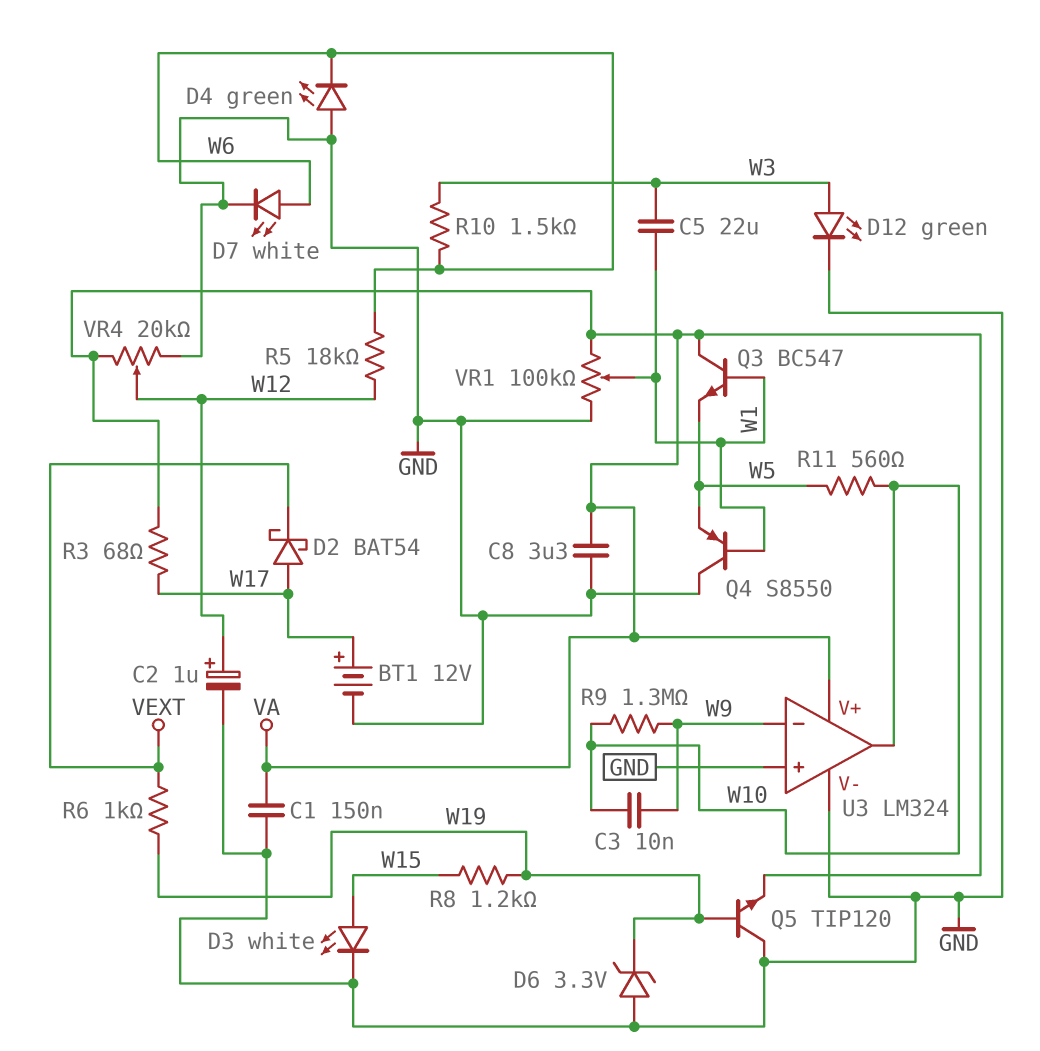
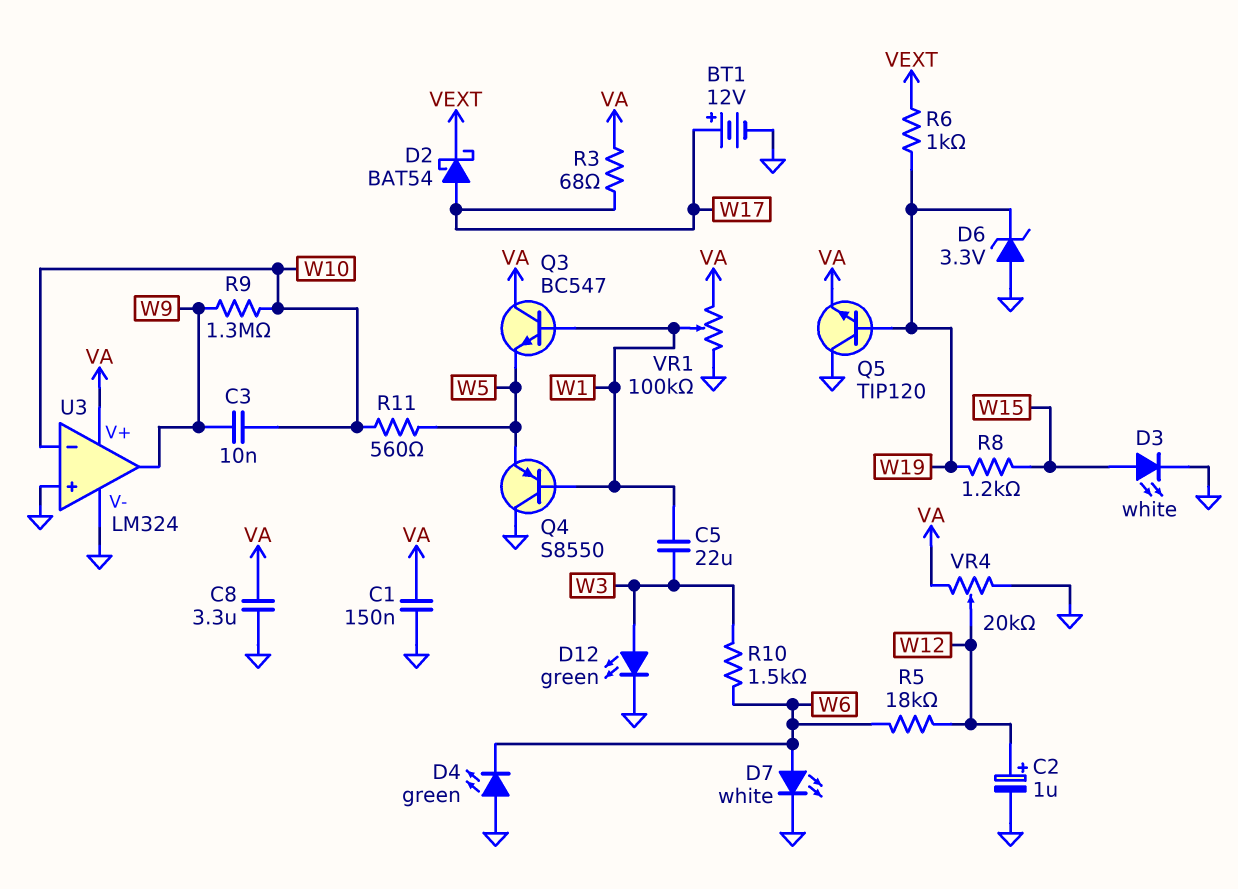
U3 pin in-: W9 -> W10
U3 pin out: W10 -> W9

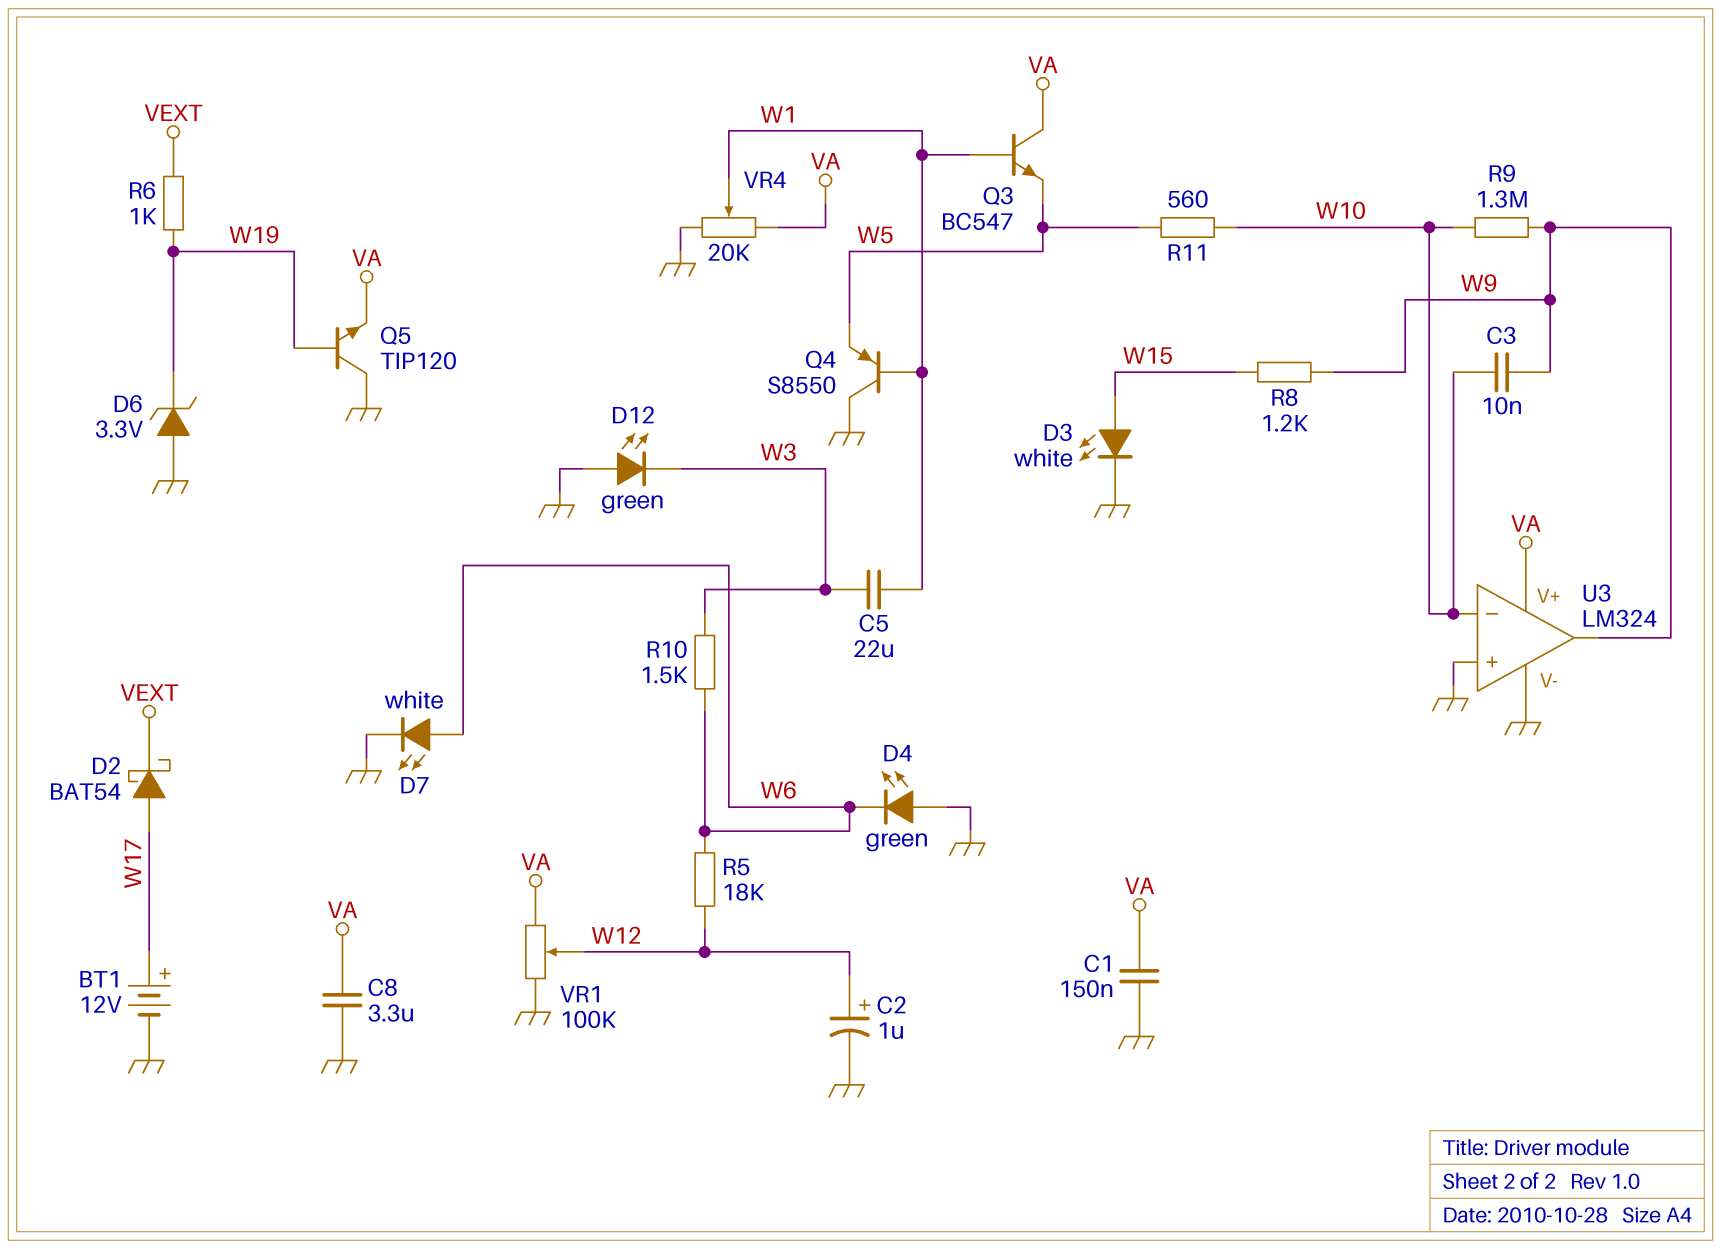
D12: LED green (A W3, K GND) -> LED green (A GND, K W3)
R3: 68 (VA, W17) -> none
R8: 1.2k (W15, W19) -> 1.2k (W9, W15)
VR1: 100k (GND, VA, wiper W1) -> 100k (GND, VA, wiper W12)
VR4: 20k (GND, VA, wiper W12) -> 20k (GND, VA, wiper W1)

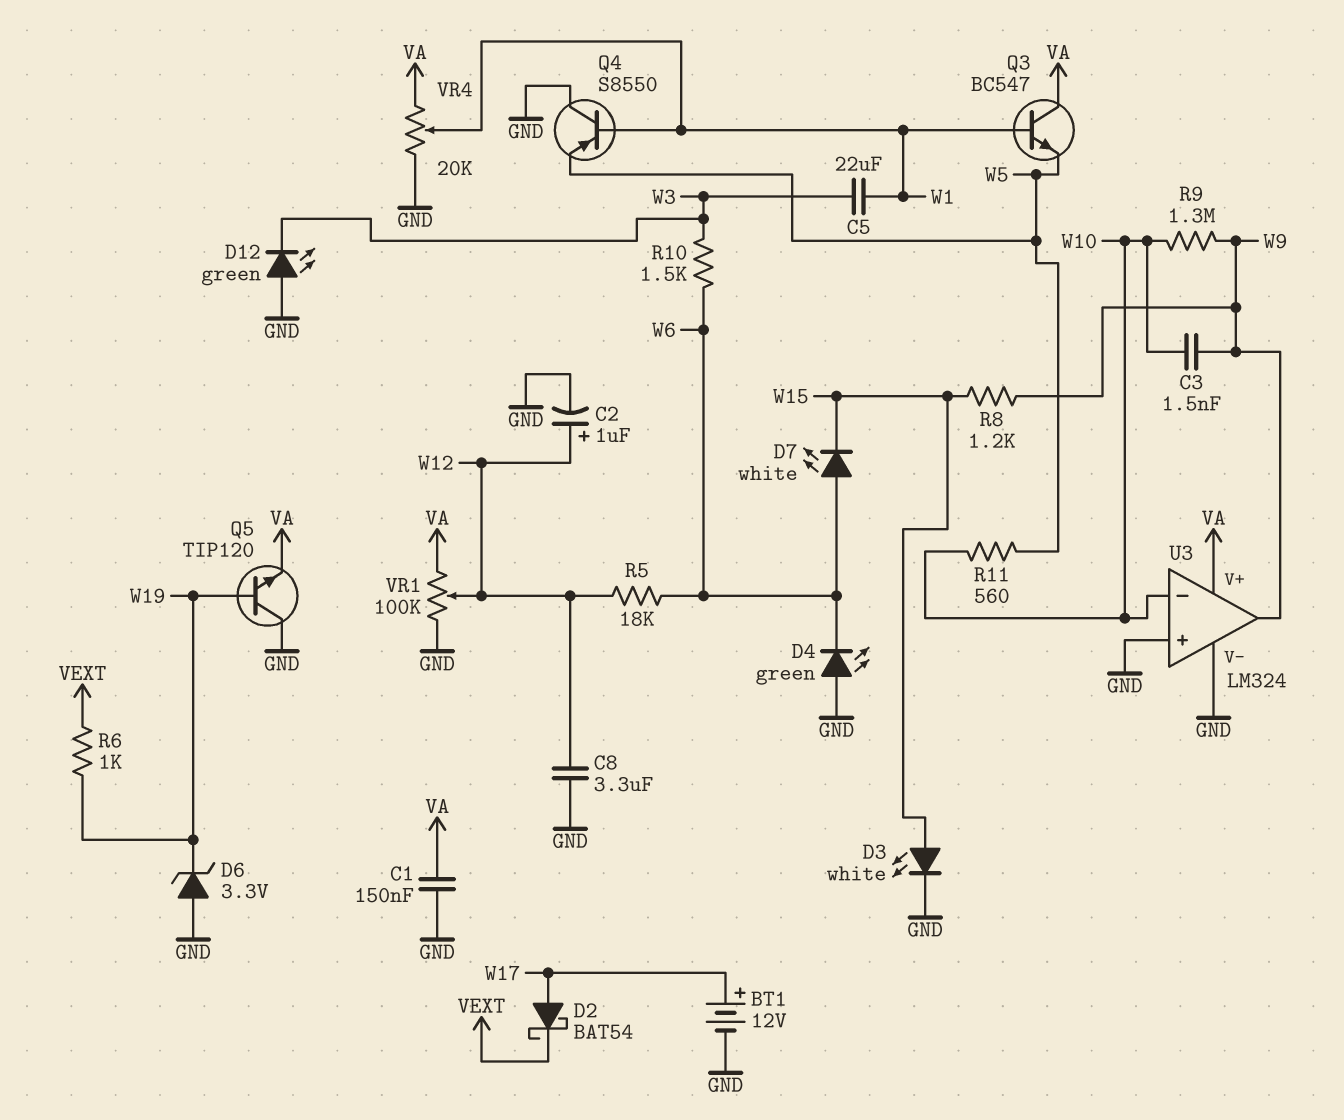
C3: 10nF (W9, W10) -> 1.5nF (W9, W10)
C8: 3.3uF (GND, VA) -> 3.3uF (GND, W12)
D7: LED white (A W6, K GND) -> LED white (A W6, K W15)

